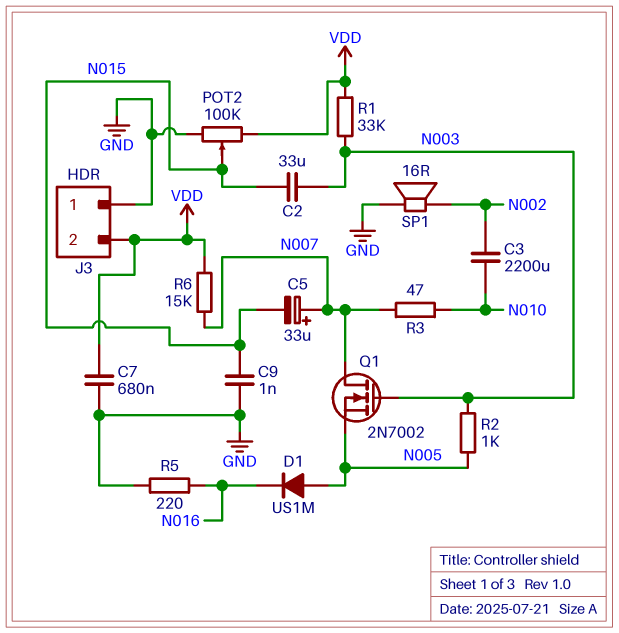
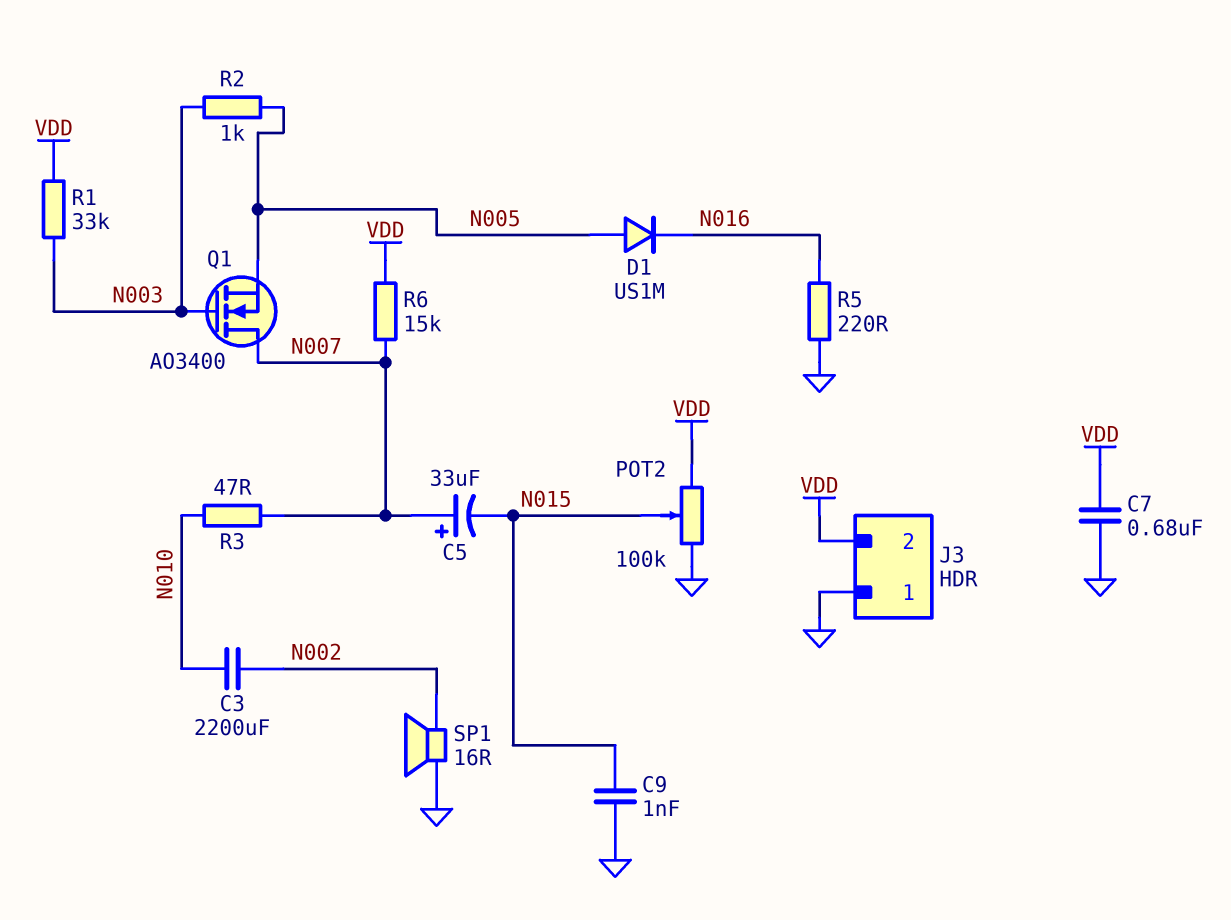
C2: 33uF (N003, N015) -> none
Q1: NMOS 2N7002 (G N003, D N007, S N005) -> NMOS AO3400 (G N003, D N007, S N005)

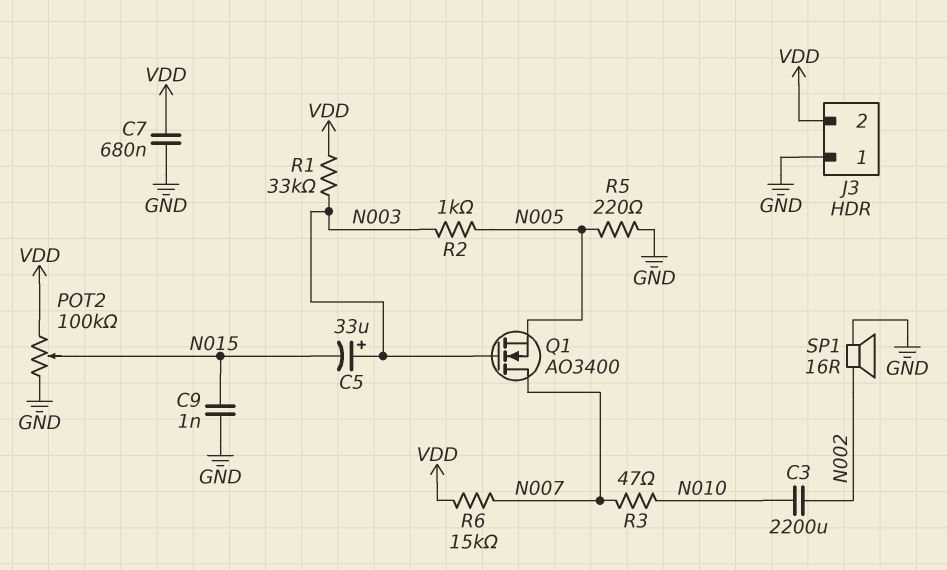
C5: 33uF (plus N007, minus N015) -> 33uF (plus N003, minus N015)
D1: diode US1M (A N005, K N016) -> none
R5: 220 (GND, N016) -> 220 (GND, N005)

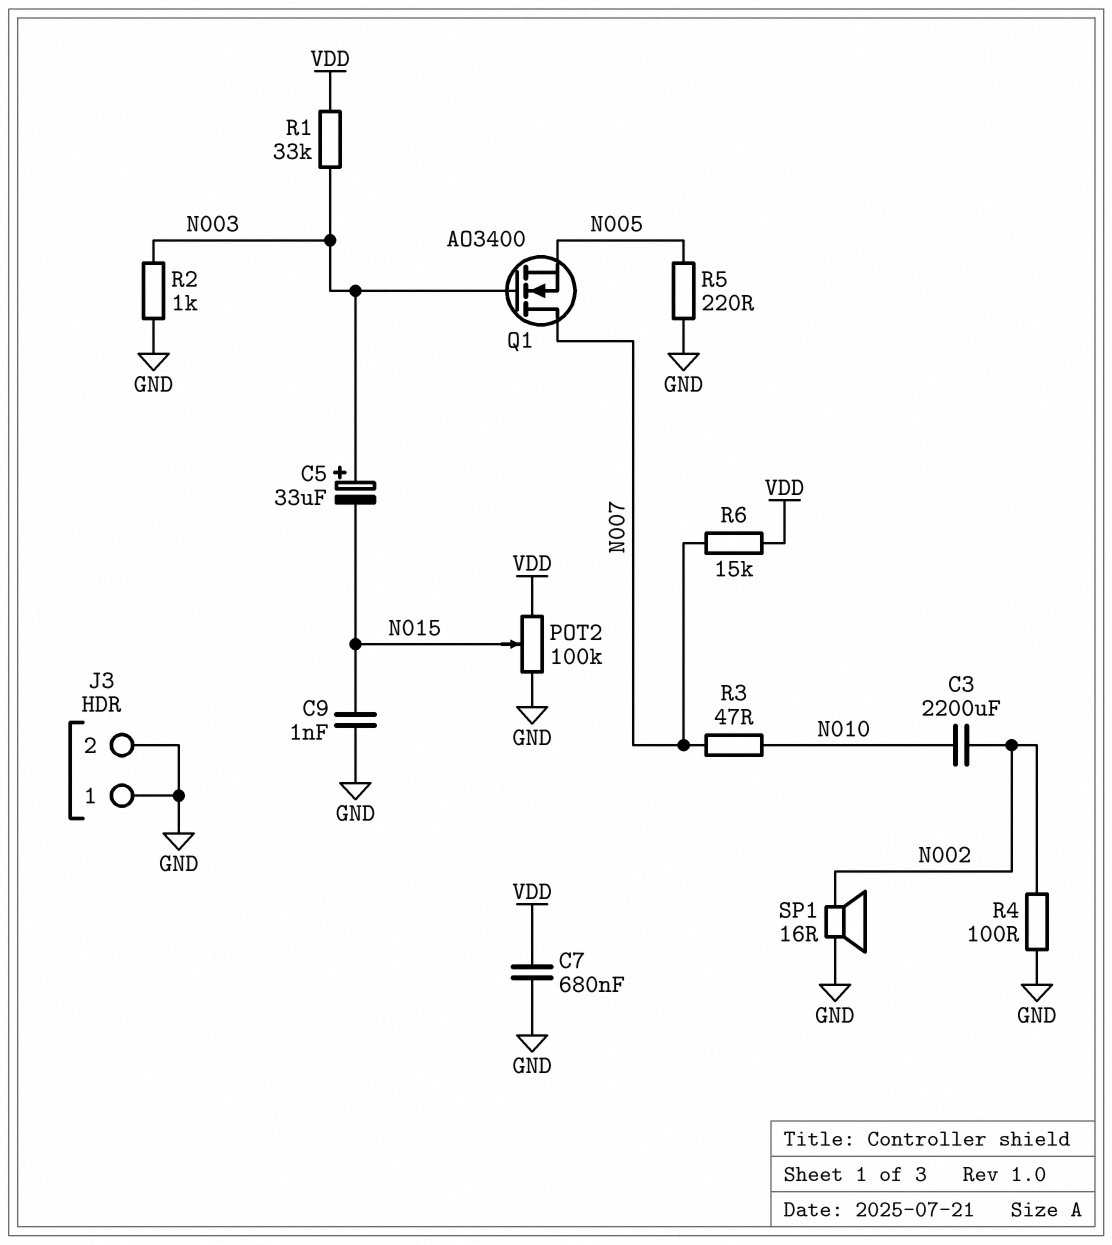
J3 pin 2: VDD -> GND
R2: 1k (N003, N005) -> 1k (GND, N003)
R4: none -> 100 (GND, N002)

